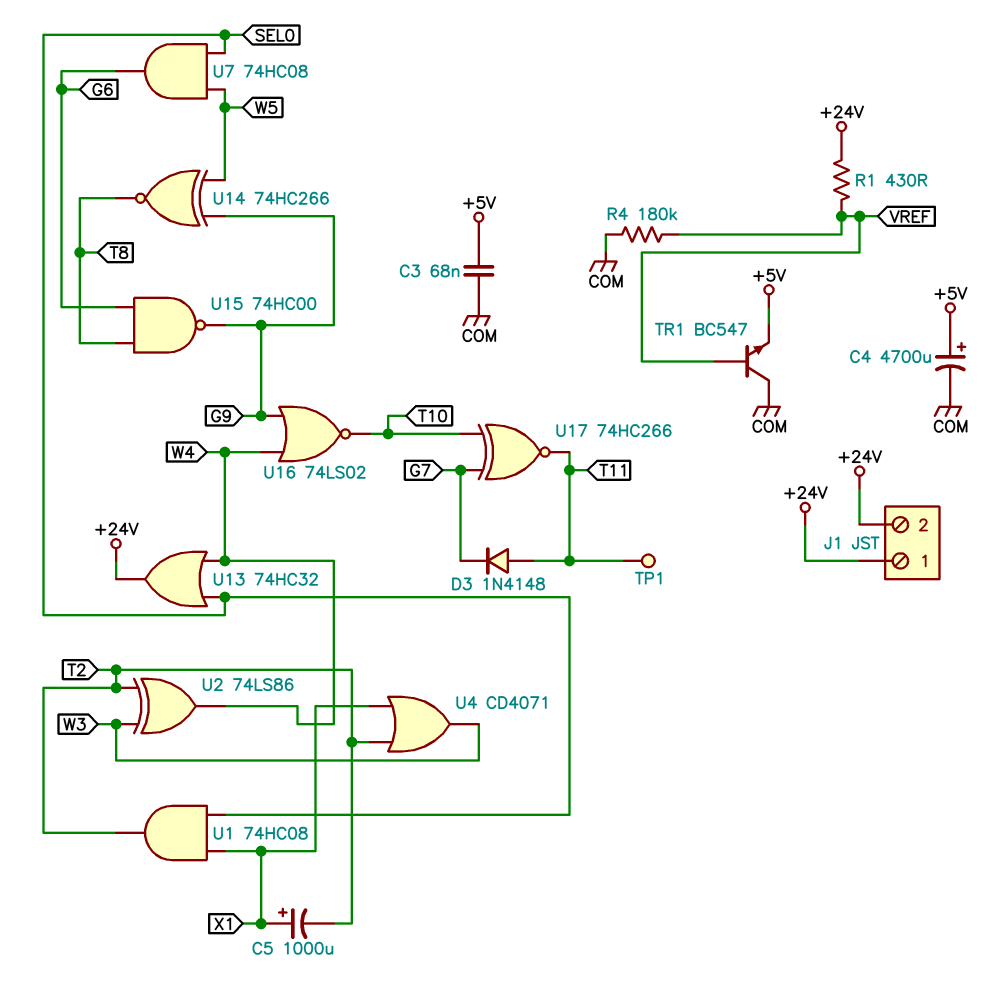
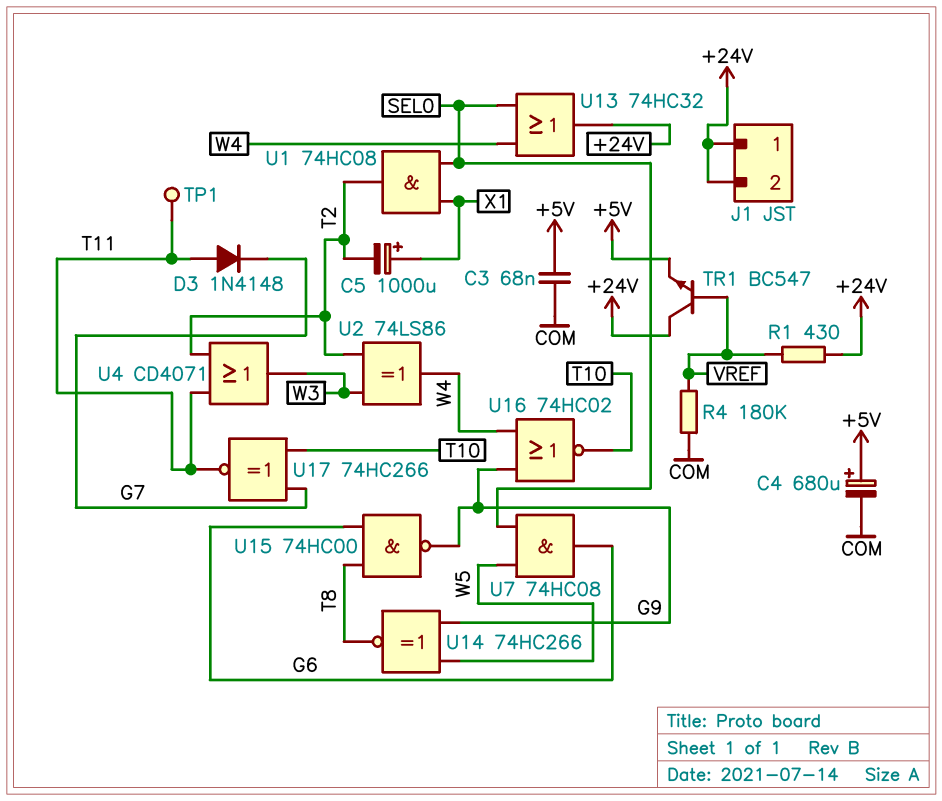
C4: 4700uF (plus +5V, minus COM) -> 680uF (plus +5V, minus COM)
TR1: NPN BC547 (B VREF, C COM, E +5V) -> NPN BC547 (B VREF, C +24V, E +5V)
U4: OR CD4071 (in T2, in X1, out W3) -> OR CD4071 (in T2, in T11, out W3)
U16: NOR 74LS02 (in G9, in W4, out T10) -> NOR 74HC02 (in G9, in W4, out T10)

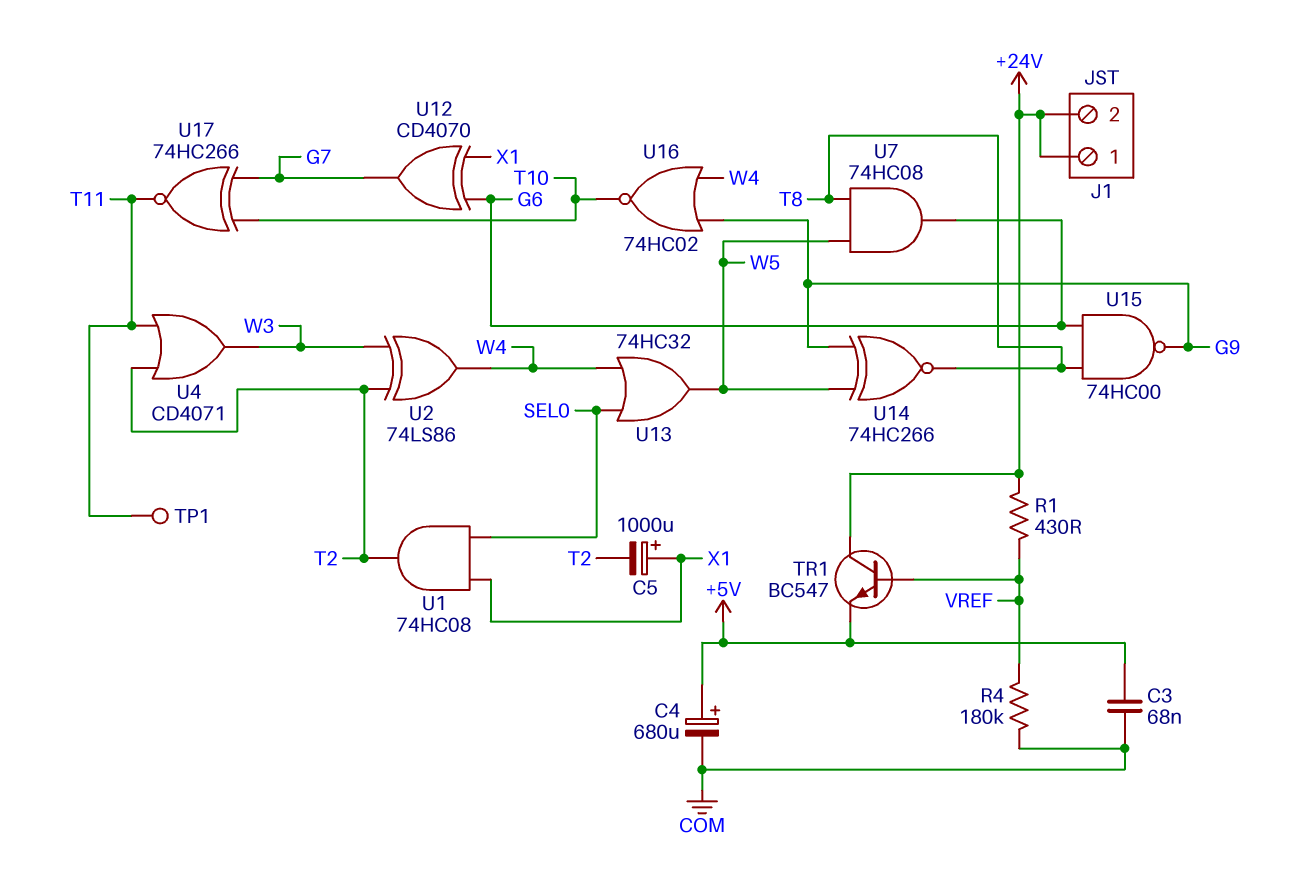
D3: diode 1N4148 (A T11, K G7) -> none
U7: AND 74HC08 (in SEL0, in W5, out G6) -> AND 74HC08 (in T8, in W5, out G6)
U12: none -> XOR CD4070 (in G6, in X1, out G7)
U13: OR 74HC32 (in SEL0, in W4, out +24V) -> OR 74HC32 (in SEL0, in W4, out W5)

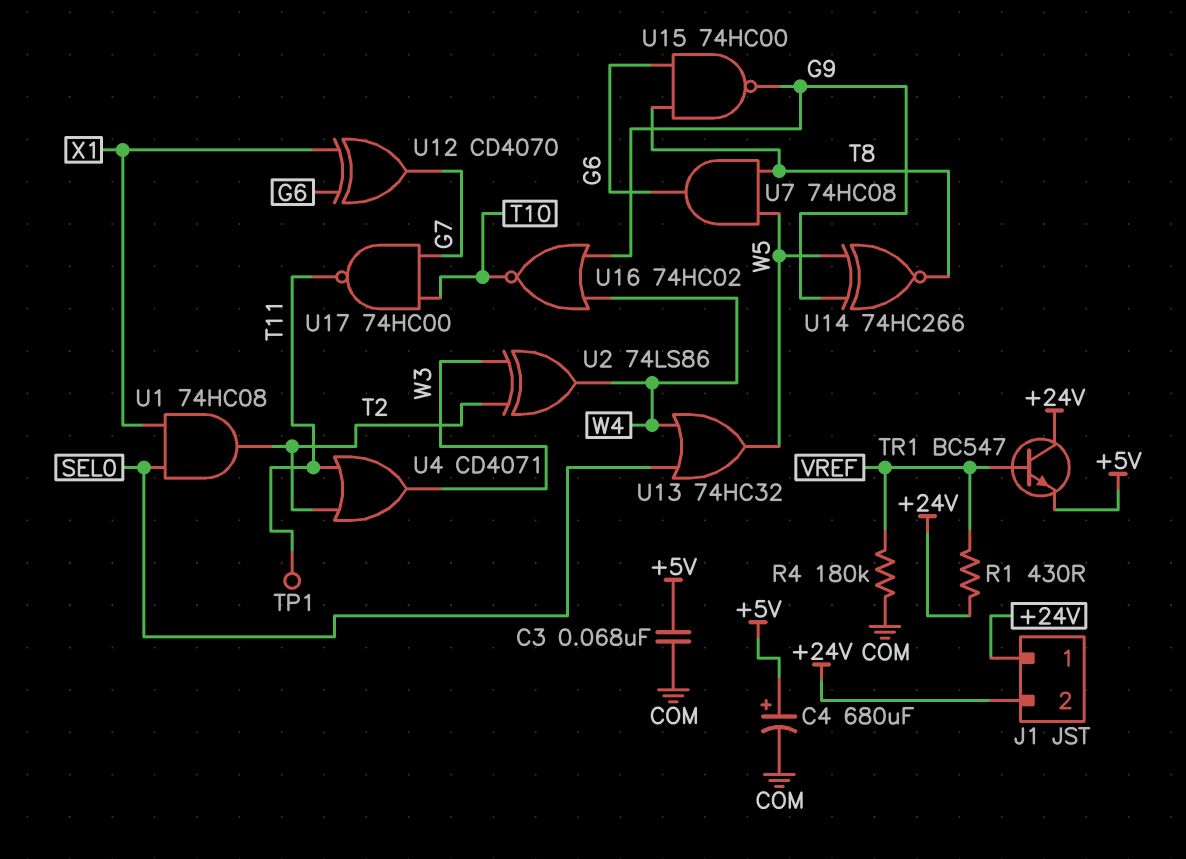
C5: 1000uF (plus X1, minus T2) -> none
U17: XNOR 74HC266 (in G7, in T10, out T11) -> NAND 74HC00 (in G7, in T10, out T11)

